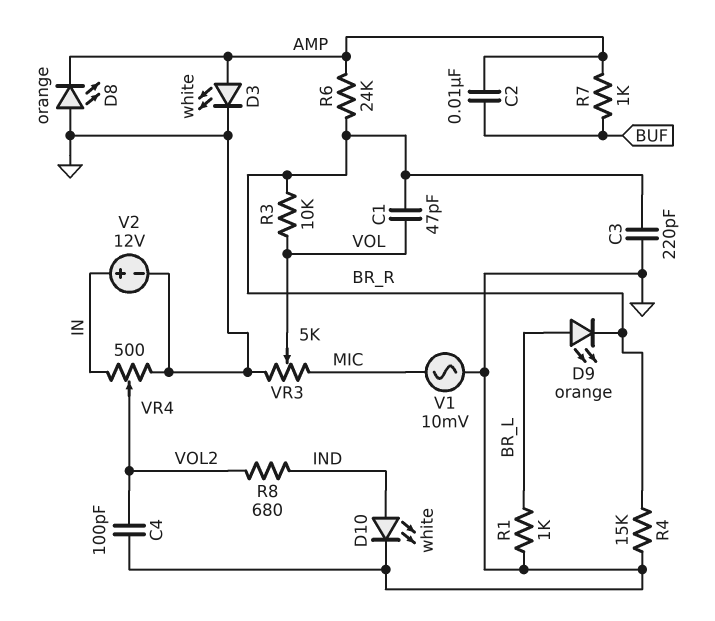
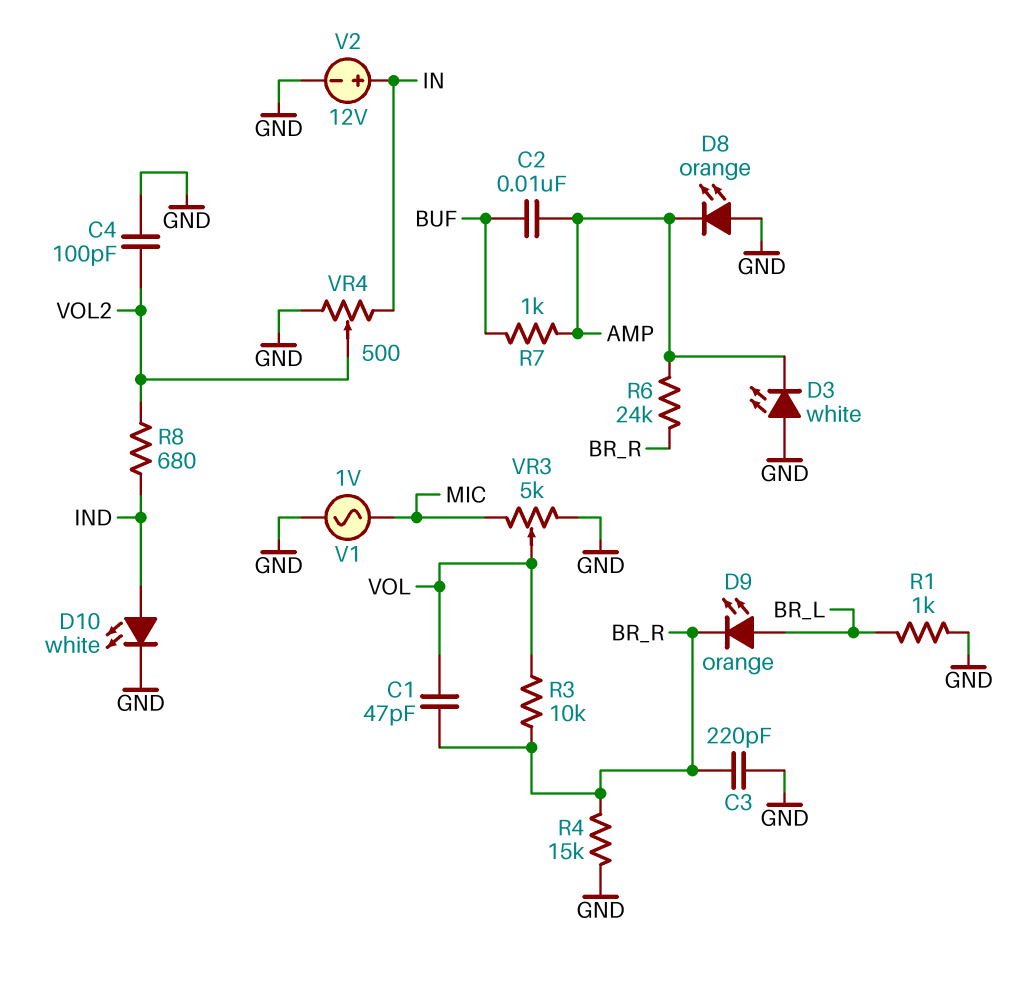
D3: LED white (A AMP, K GND) -> LED white (A GND, K AMP)
V1: AC 10mV (GND, MIC) -> AC 1V (GND, MIC)

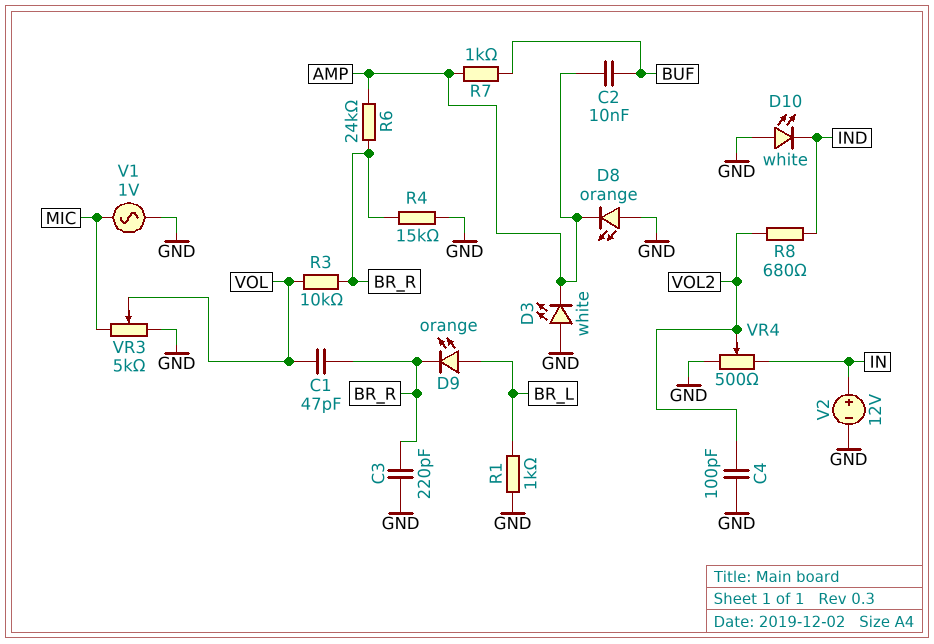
D10: LED white (A IND, K GND) -> LED white (A GND, K IND)

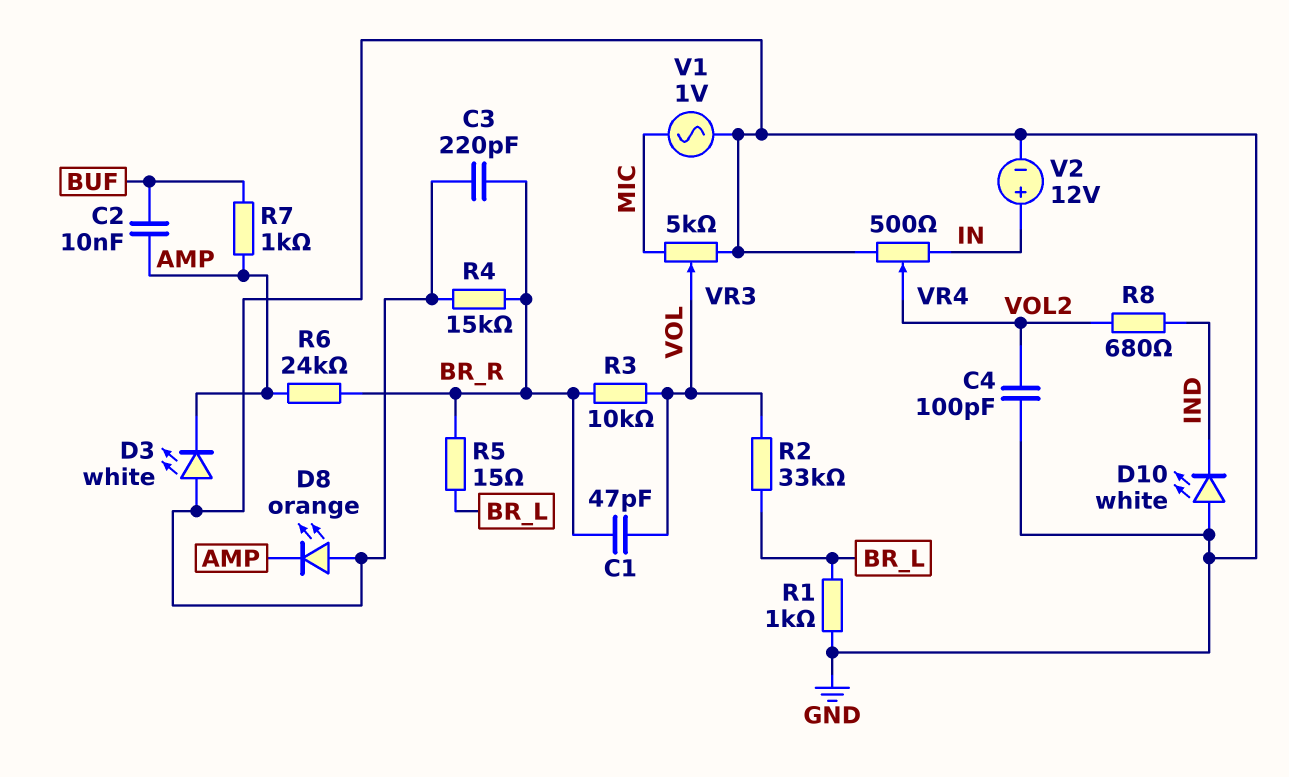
D9: LED orange (A BR_L, K BR_R) -> none
R2: none -> 33k (BR_L, VOL)
R5: none -> 15 (BR_L, BR_R)

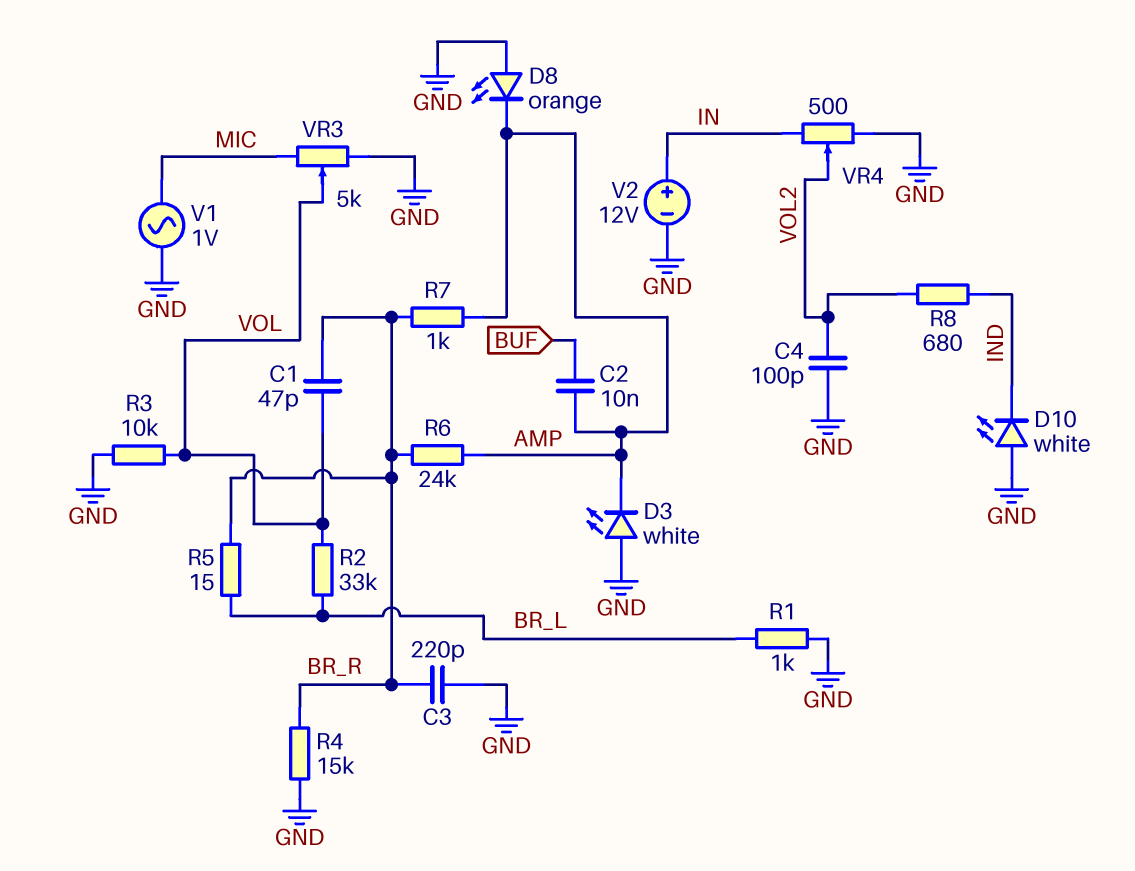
R3: 10k (BR_R, VOL) -> 10k (GND, VOL)
R7: 1k (AMP, BUF) -> 1k (AMP, BR_R)

